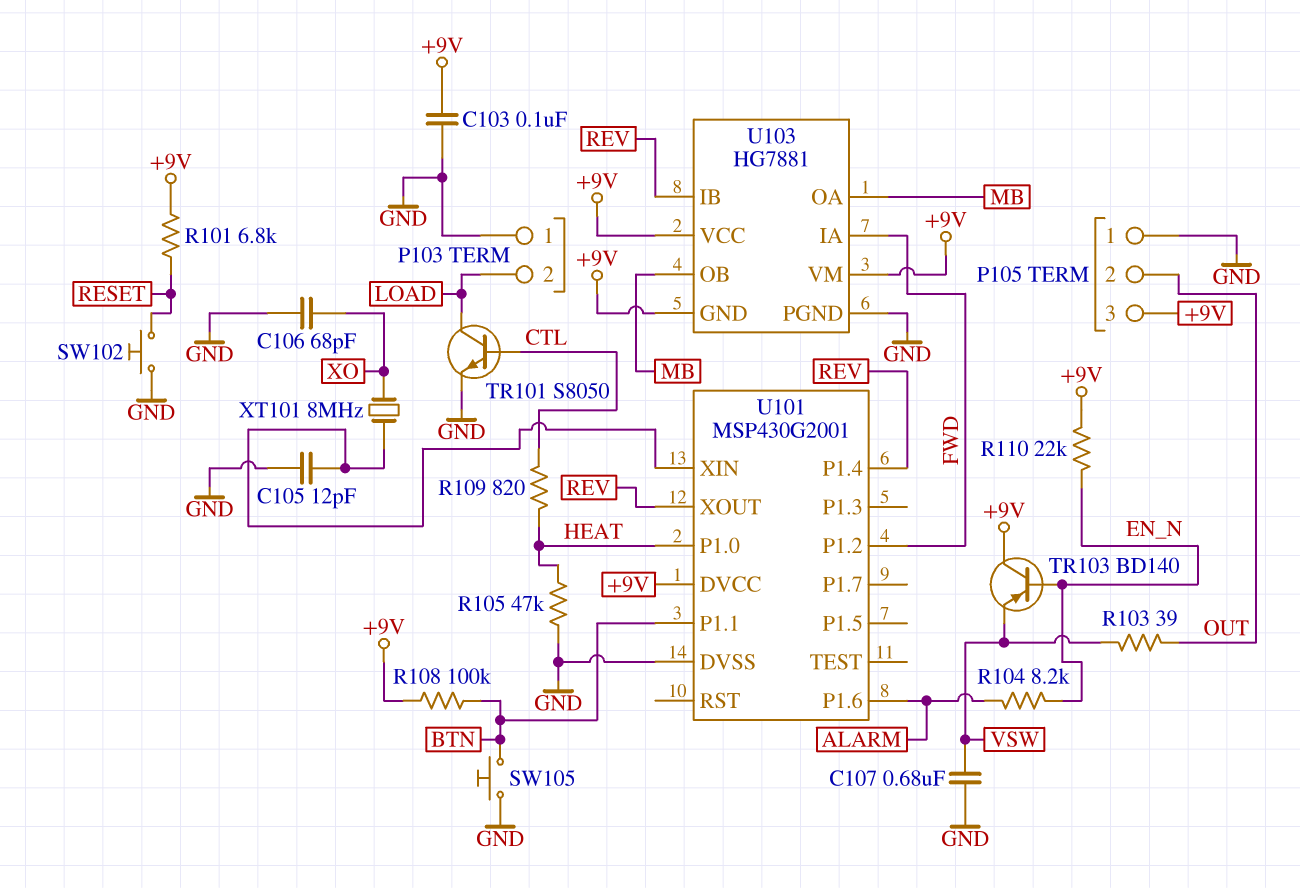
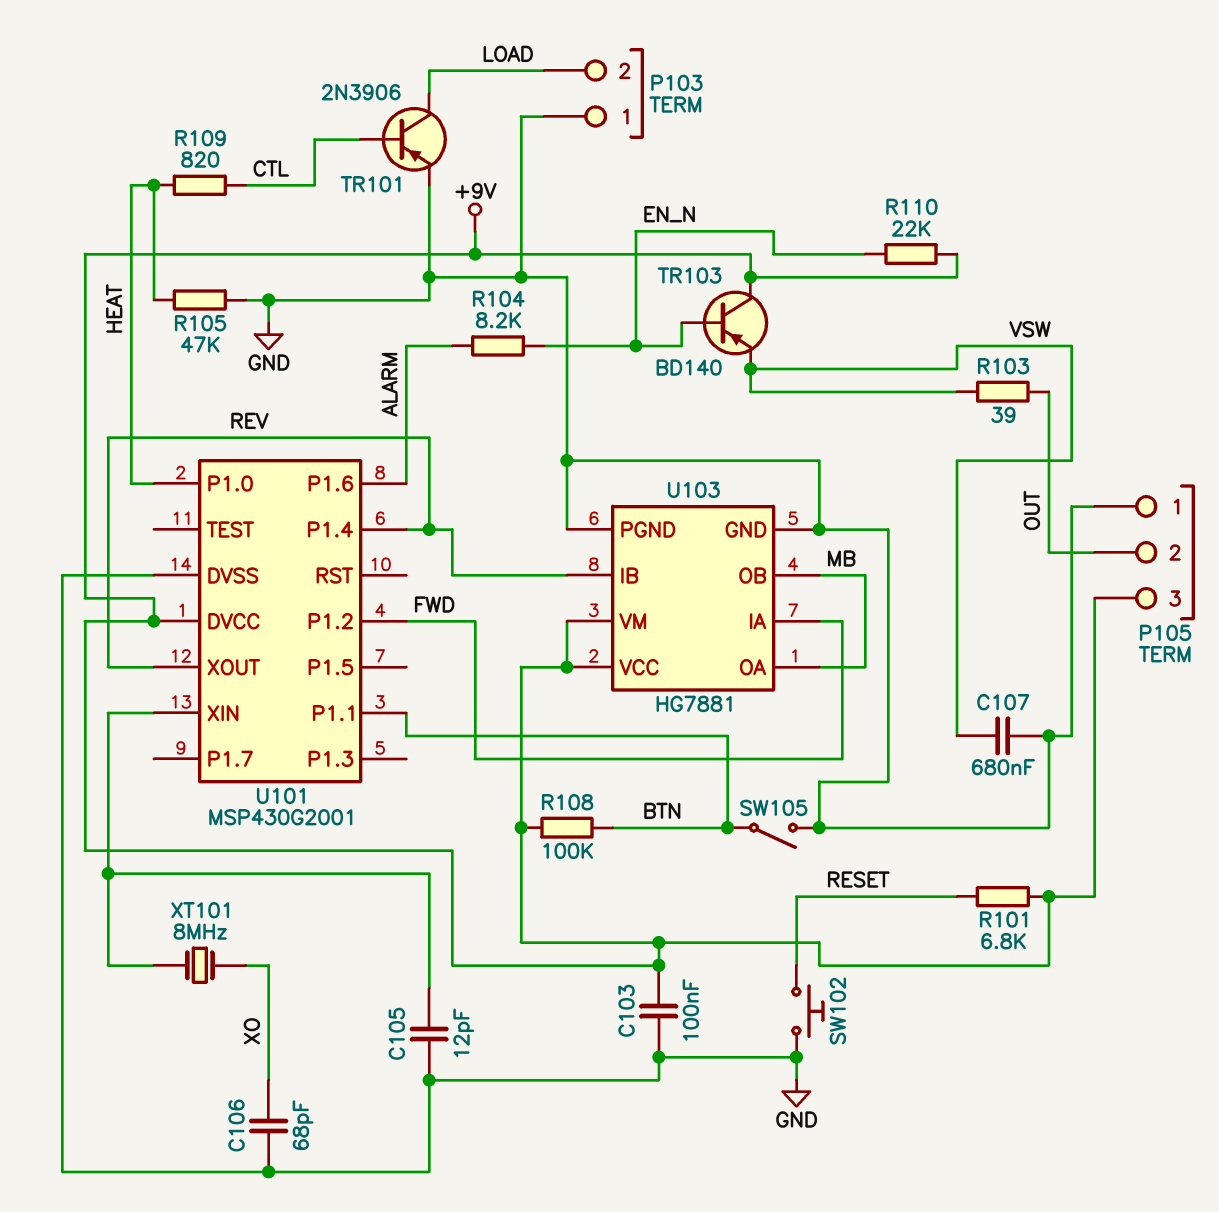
SW105: button (BTN, GND) -> switch (BTN, GND)
TR101: NPN S8050 (B CTL, C LOAD, E GND) -> PNP 2N3906 (B CTL, C LOAD, E GND)
U103 pin GND: +9V -> GND

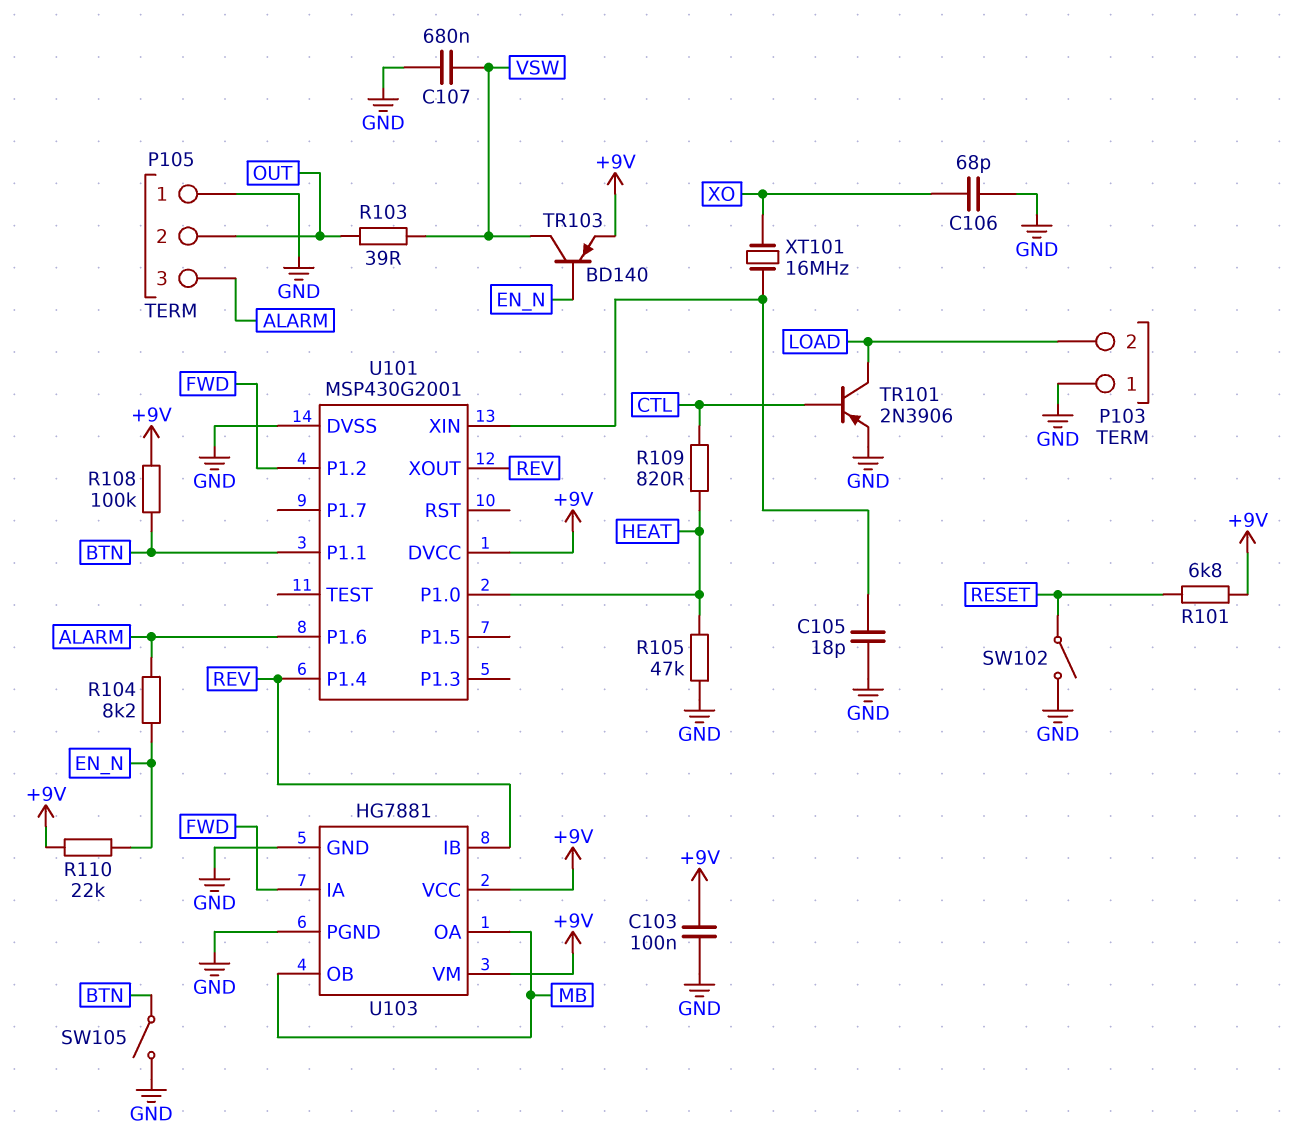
C105: 12pF (GND, U101/XIN) -> 18pF (GND, U101/XIN)
P105 pin 3: +9V -> ALARM
SW102: button (GND, RESET) -> switch (GND, RESET)
TR103: PNP BD140 (B EN_N, C +9V, E VSW) -> PNP BD140 (B EN_N, C VSW, E +9V)
XT101: 8MHz (U101/XIN, XO) -> 16MHz (U101/XIN, XO)

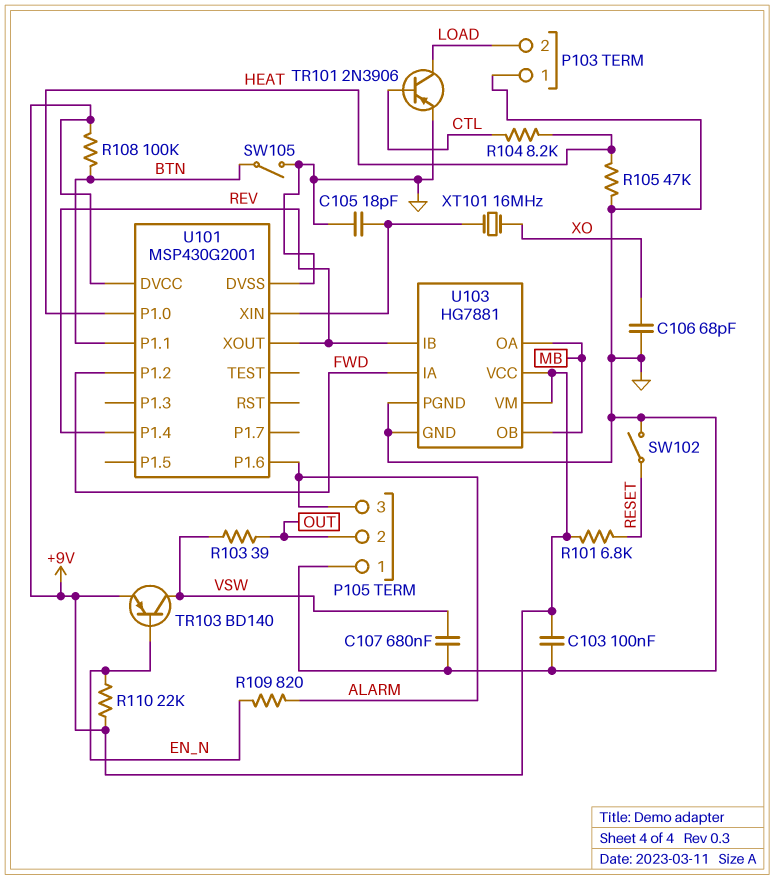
R104: 8.2k (ALARM, EN_N) -> 8.2k (CTL, HEAT)
R109: 820 (CTL, HEAT) -> 820 (ALARM, EN_N)

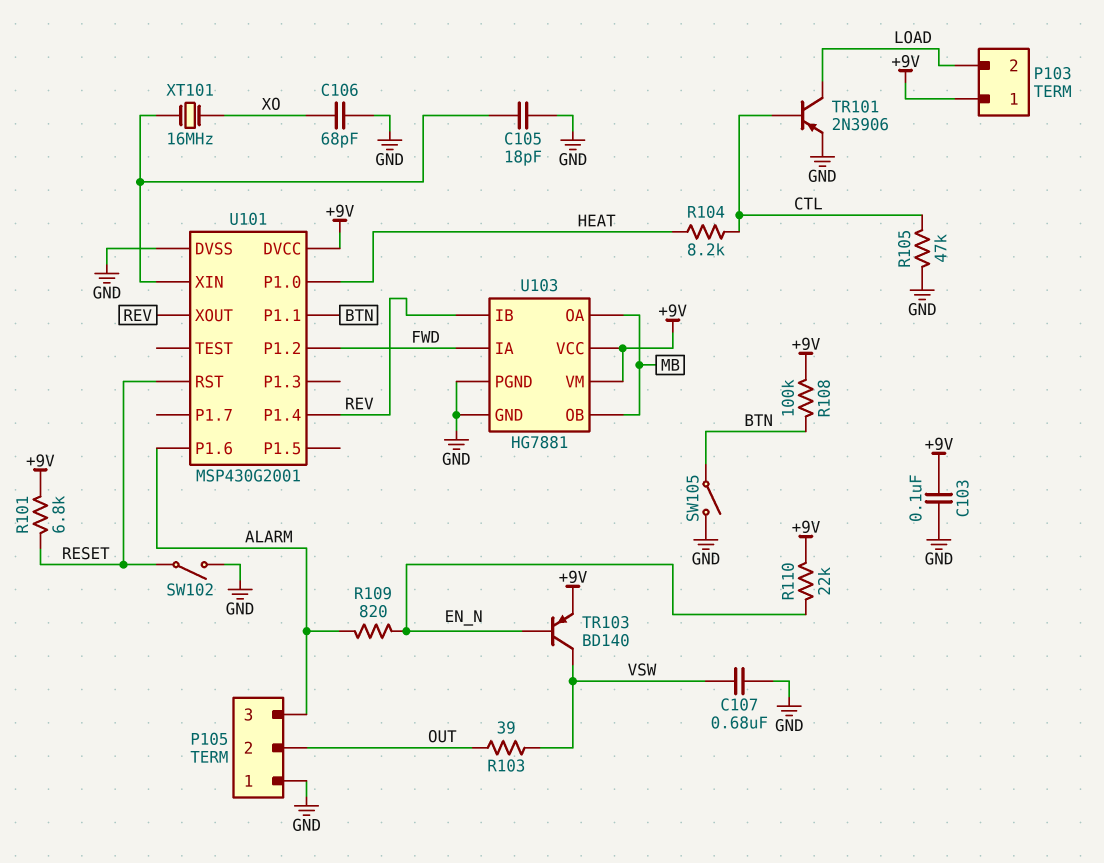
P103 pin 1: GND -> +9V
R105: 47k (GND, HEAT) -> 47k (CTL, GND)
U101 pin RST: none -> RESET

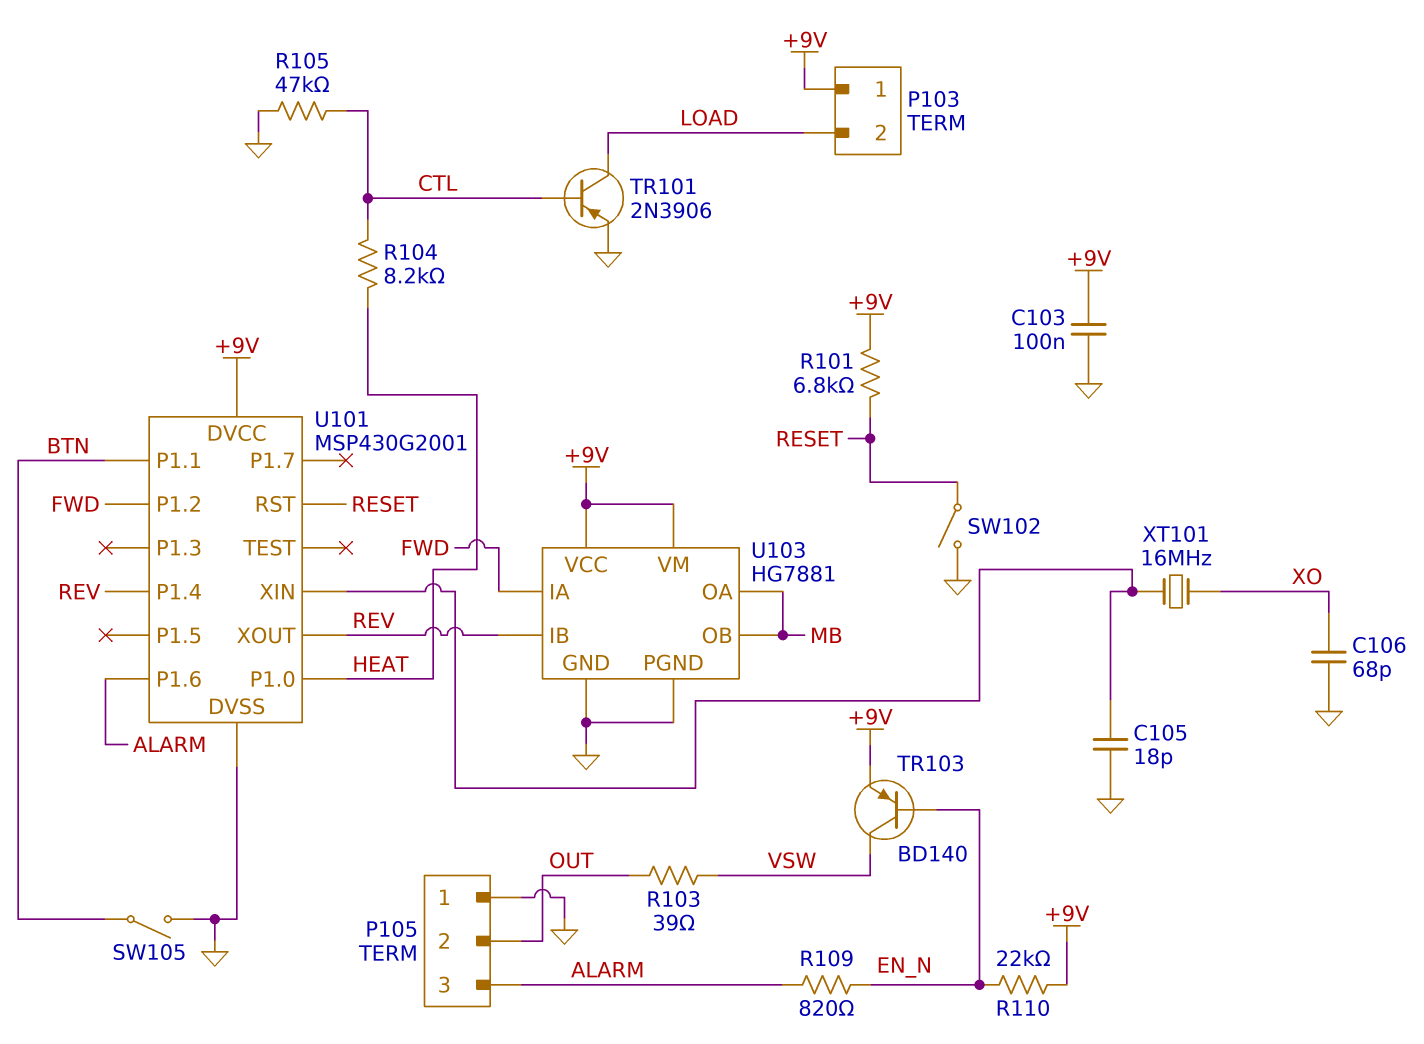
C107: 680nF (GND, VSW) -> none
R108: 100k (+9V, BTN) -> none

